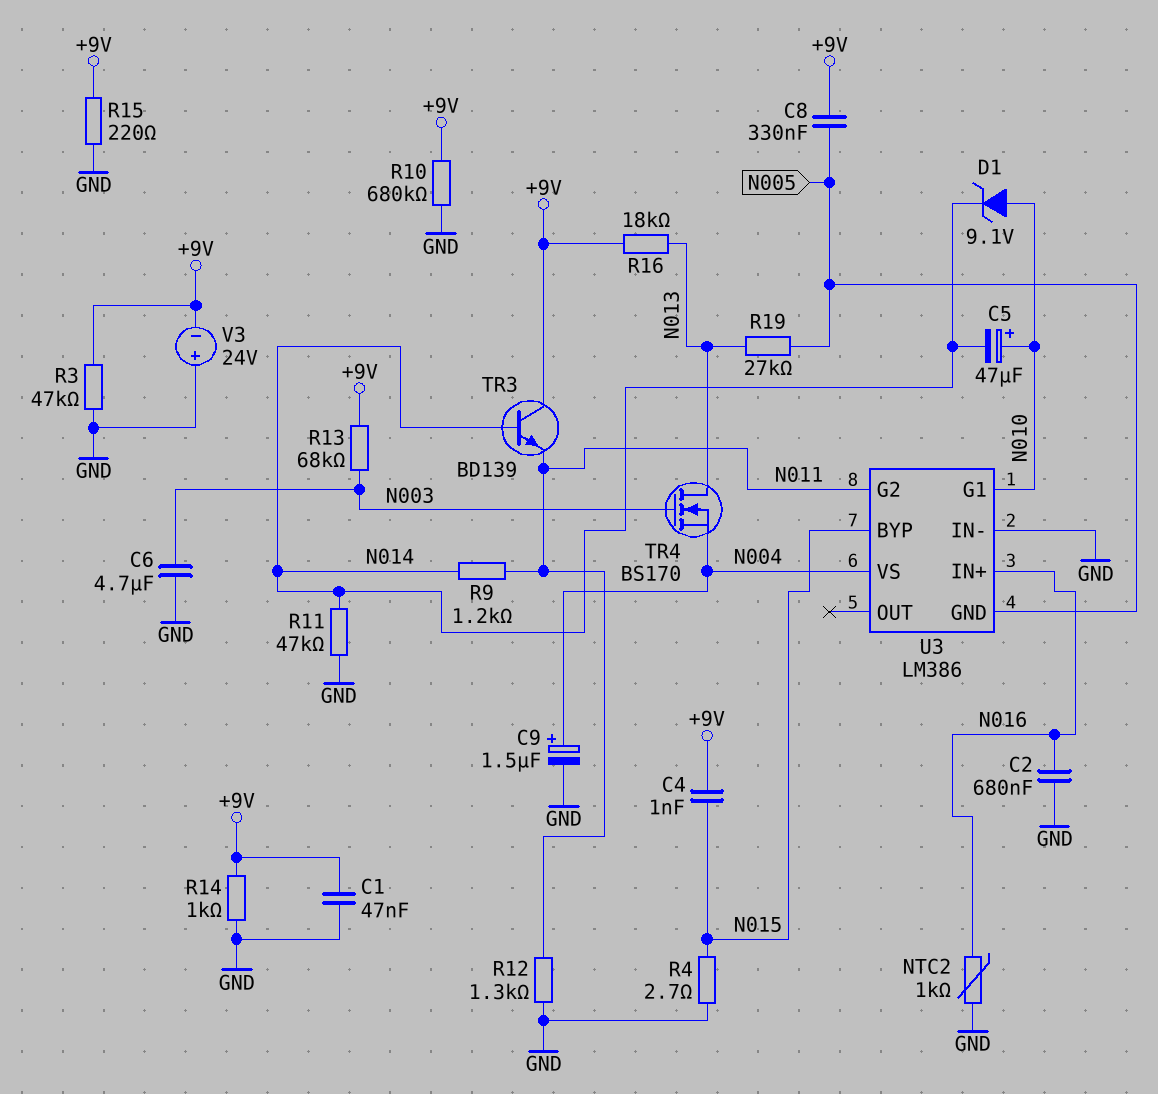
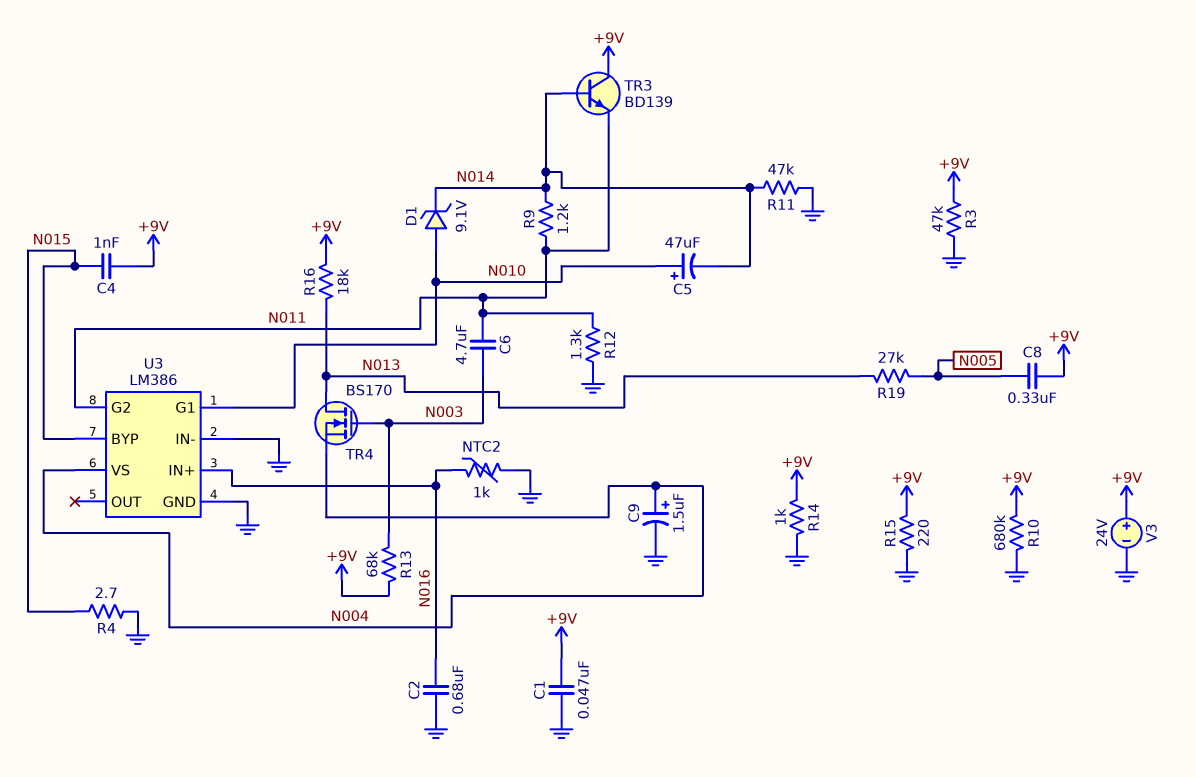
C6: 4.7uF (GND, N003) -> 4.7uF (N003, N011)
U3 pin GND: N005 -> GND
V3: 24V (plus GND, minus +9V) -> 24V (plus +9V, minus GND)

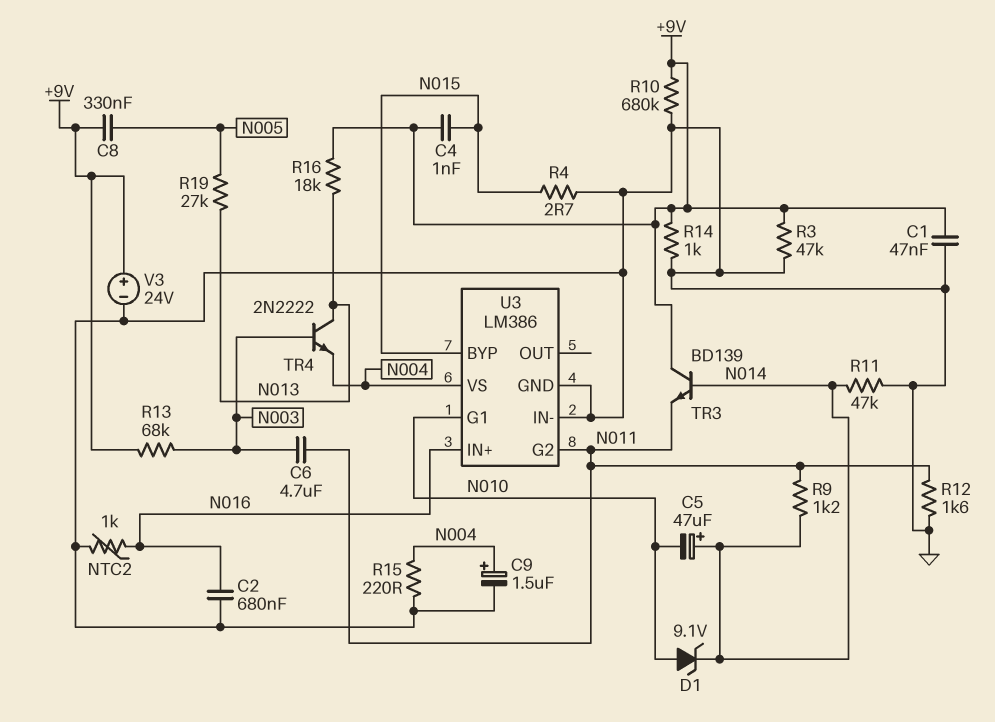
C5: 47uF (plus N010, minus N014) -> 47uF (plus N014, minus N010)
R12: 1.3k (GND, N011) -> 1.6k (GND, N011)
R15: 220 (+9V, GND) -> 220 (GND, N004)
TR4: NMOS BS170 (G N003, D N013, S N004) -> NPN 2N2222 (B N003, C N013, E N004)

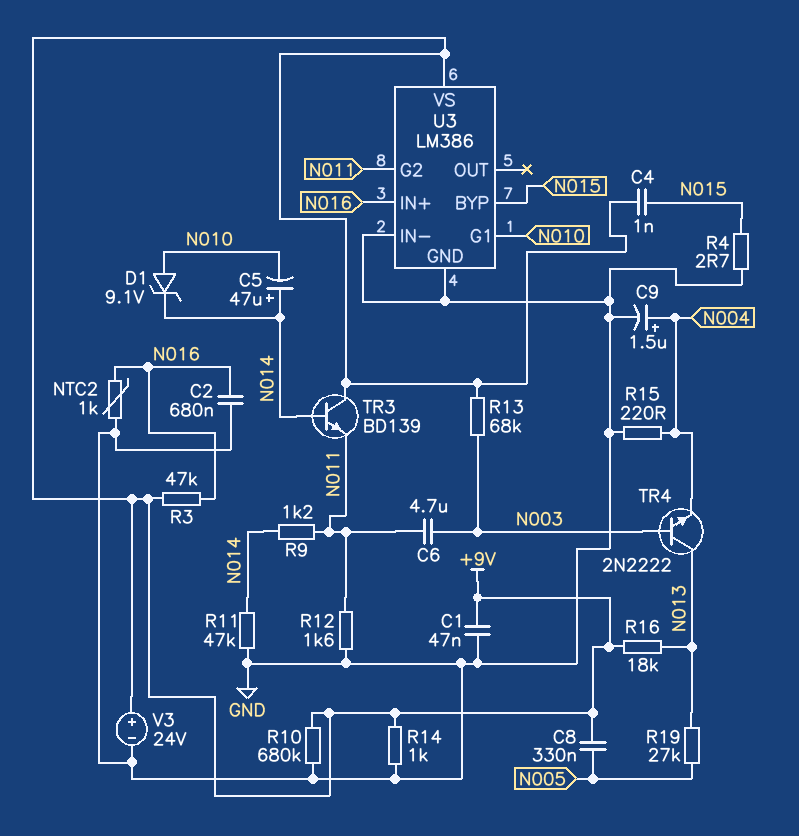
R3: 47k (+9V, GND) -> 47k (+9V, N016)
U3 pin VS: N004 -> +9V

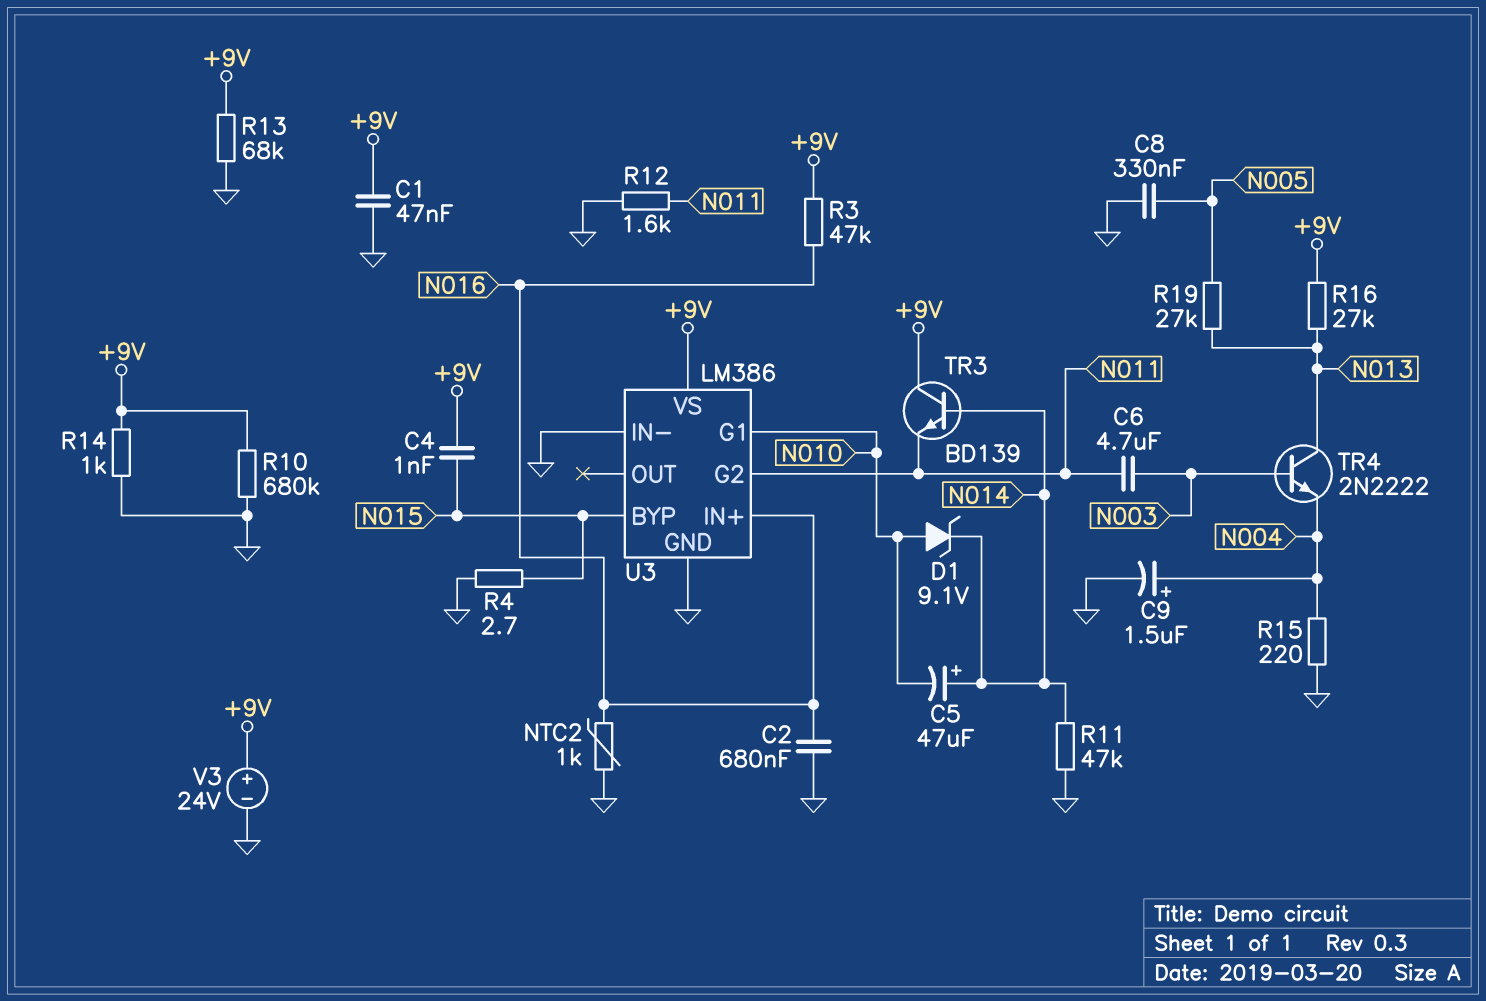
C8: 330nF (+9V, N005) -> 330nF (GND, N005)
R9: 1.2k (N011, N014) -> none
R13: 68k (+9V, N003) -> 68k (+9V, GND)
R16: 18k (+9V, N013) -> 27k (+9V, N013)

